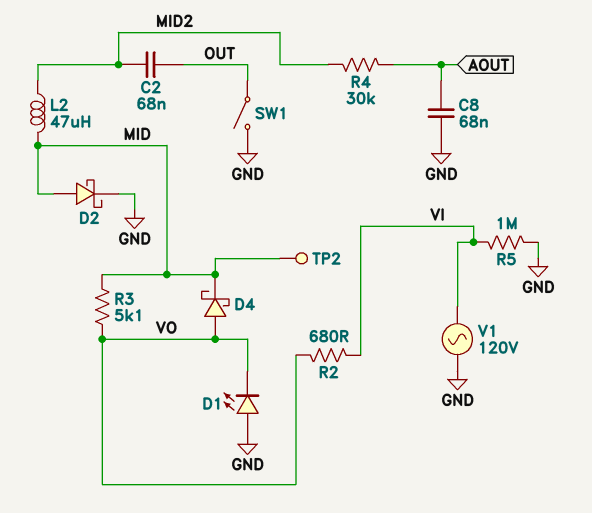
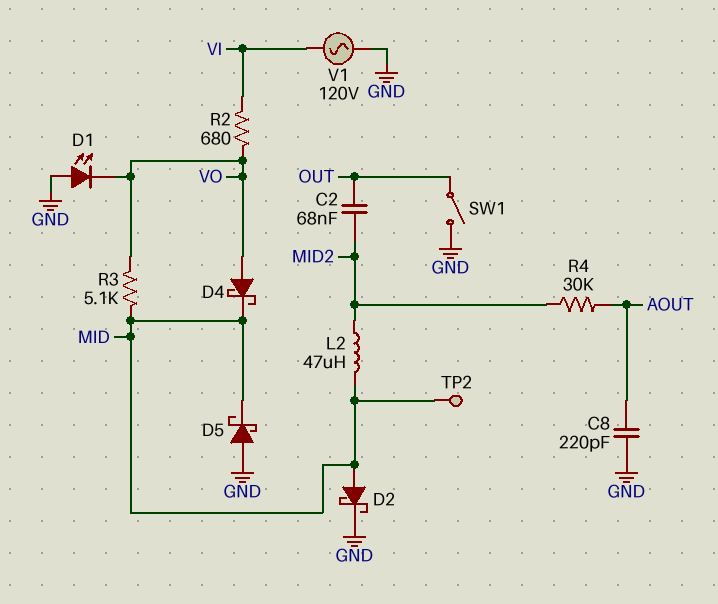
C8: 68nF (AOUT, GND) -> 220pF (AOUT, GND)
D5: none -> schottky (A GND, K MID)
R5: 1M (GND, VI) -> none

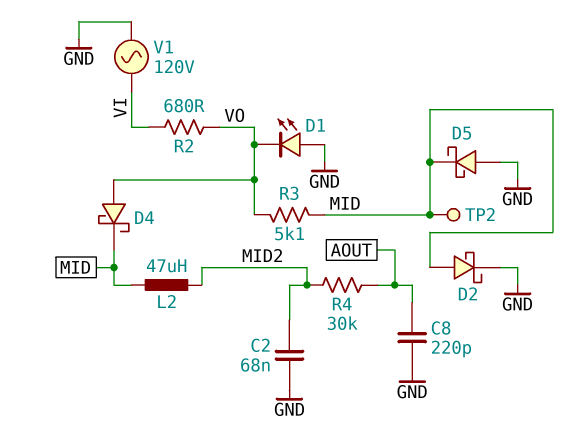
C2: 68nF (MID2, OUT) -> 68nF (GND, MID2)
SW1: switch (GND, OUT) -> none

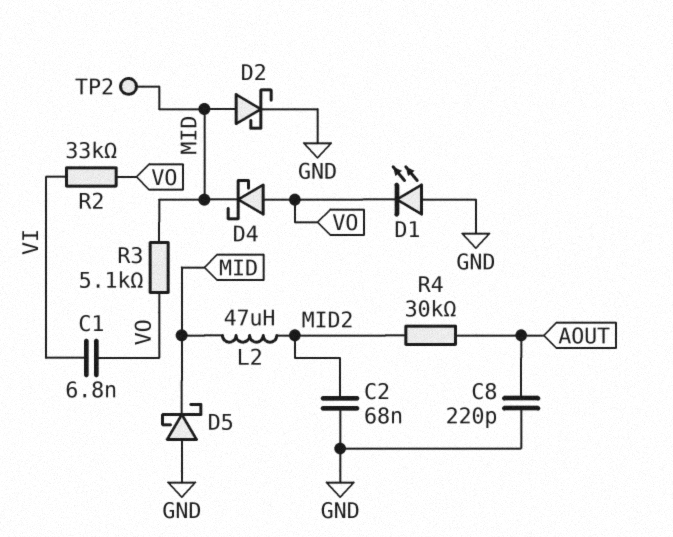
C1: none -> 6.8nF (VI, VO)
R2: 680 (VI, VO) -> 33k (VI, VO)
V1: AC 120V (GND, VI) -> none

